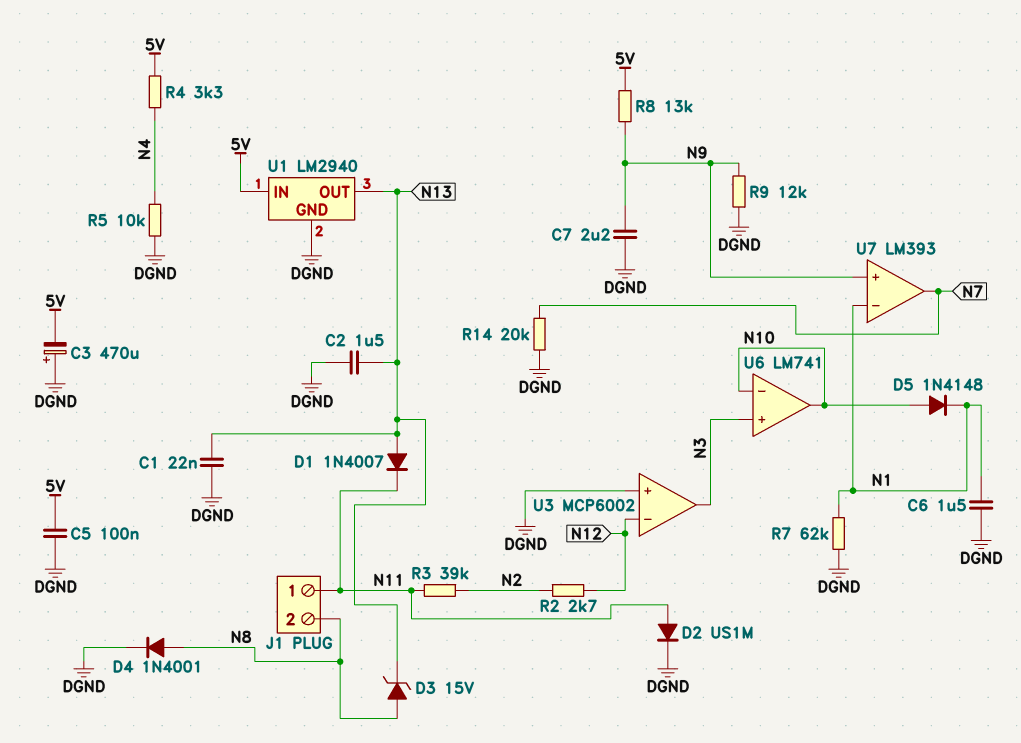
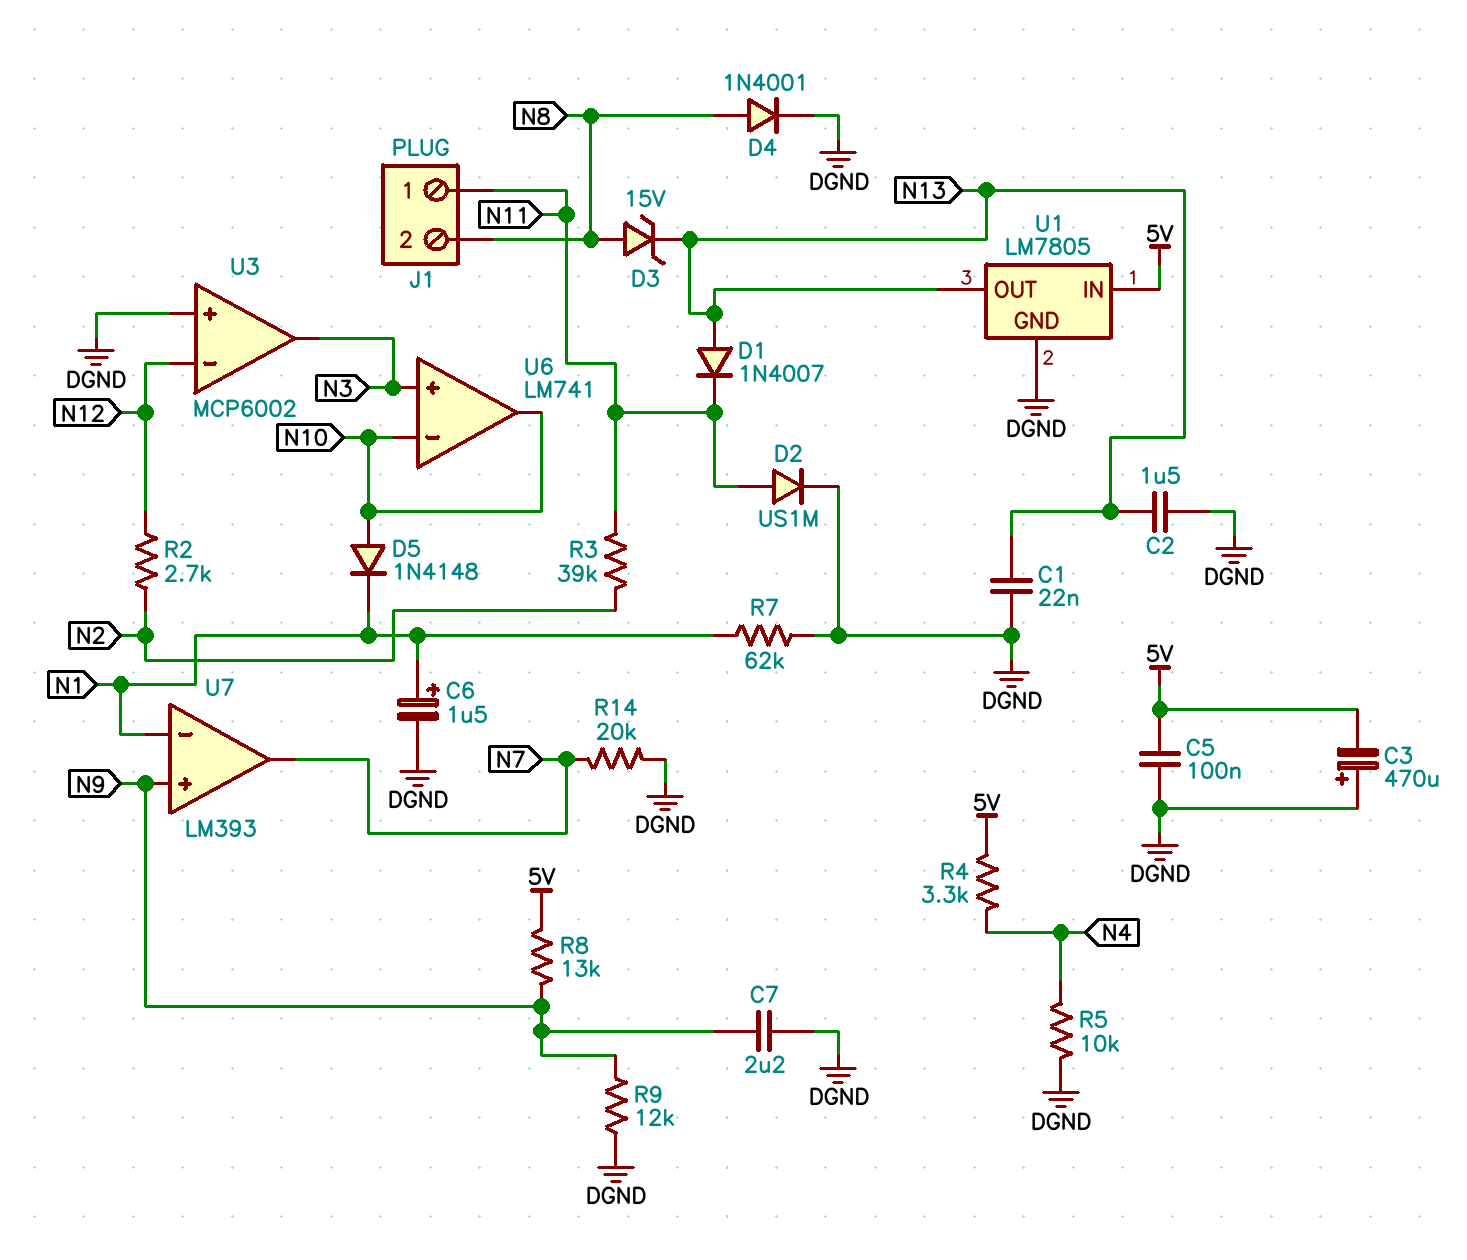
C6: 1.5uF (DGND, N1) -> 1.5uF (plus N1, minus DGND)
U1: LM2940 -> LM7805

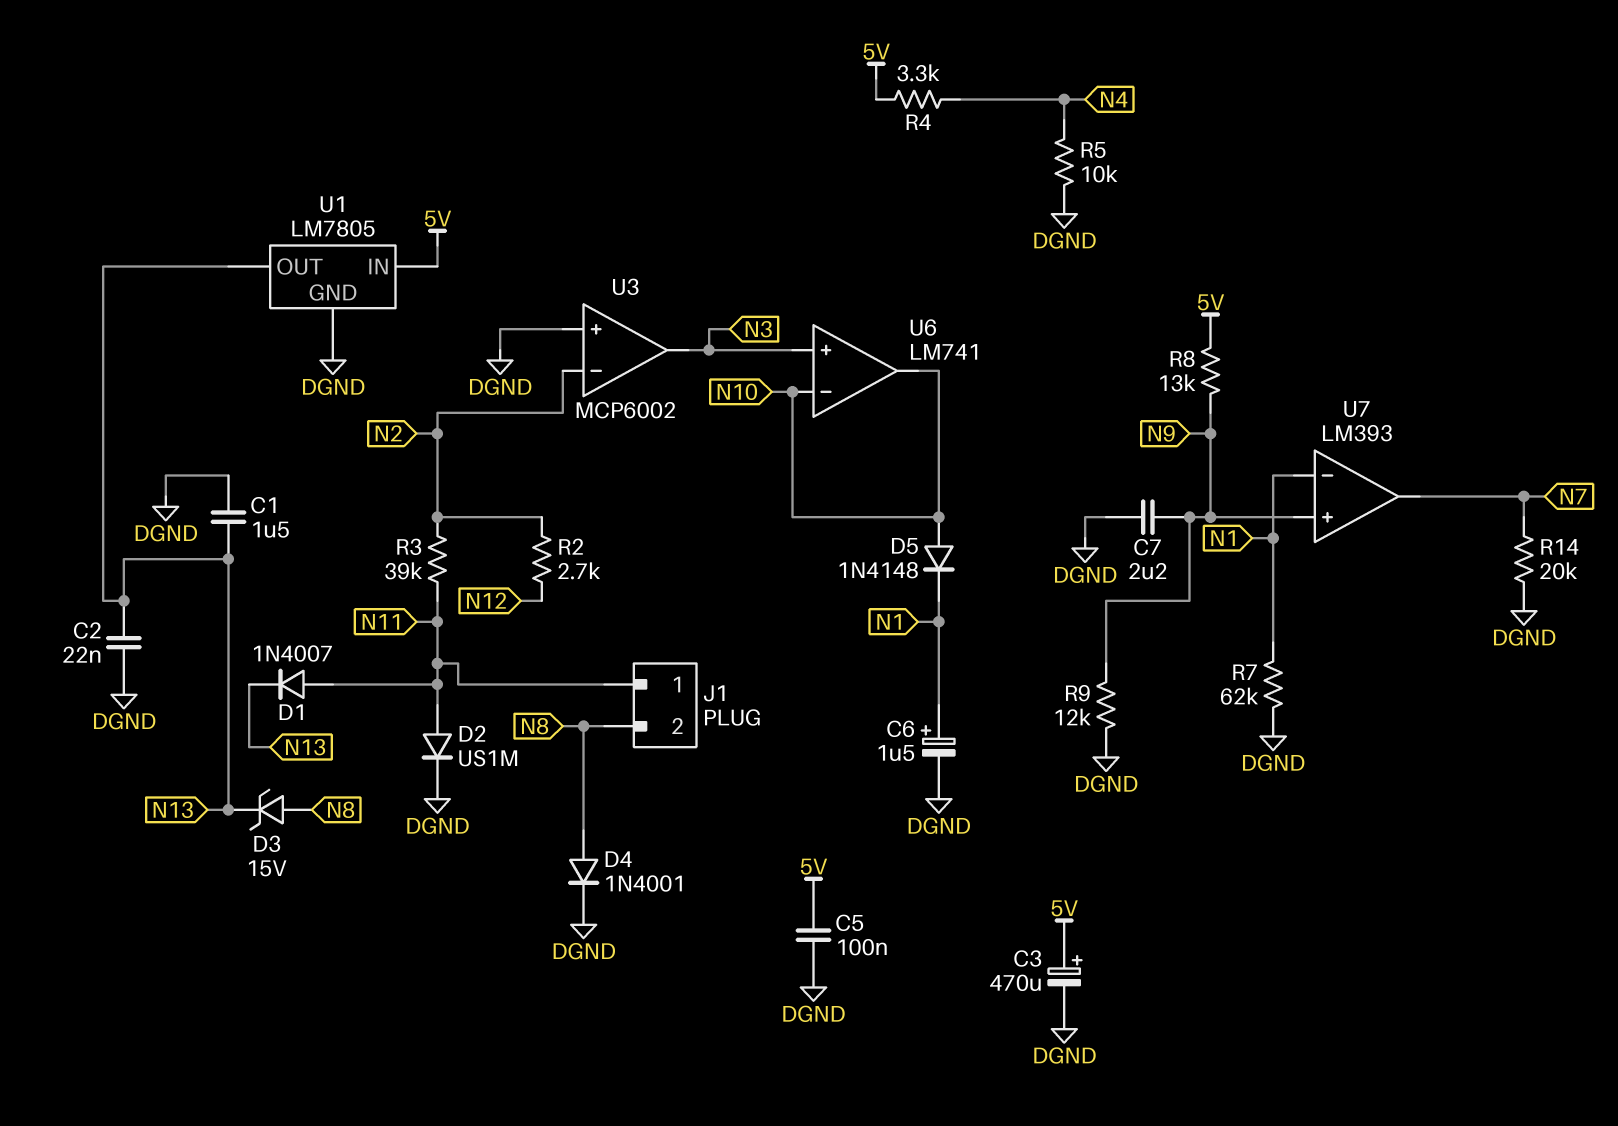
C1: 22nF (DGND, N13) -> 1.5uF (DGND, N13)
C2: 1.5uF (DGND, N13) -> 22nF (DGND, N13)
C3: 470uF (plus DGND, minus 5V) -> 470uF (plus 5V, minus DGND)
D1: diode 1N4007 (A N13, K N11) -> diode 1N4007 (A N11, K N13)
U3 pin in-: N12 -> N2

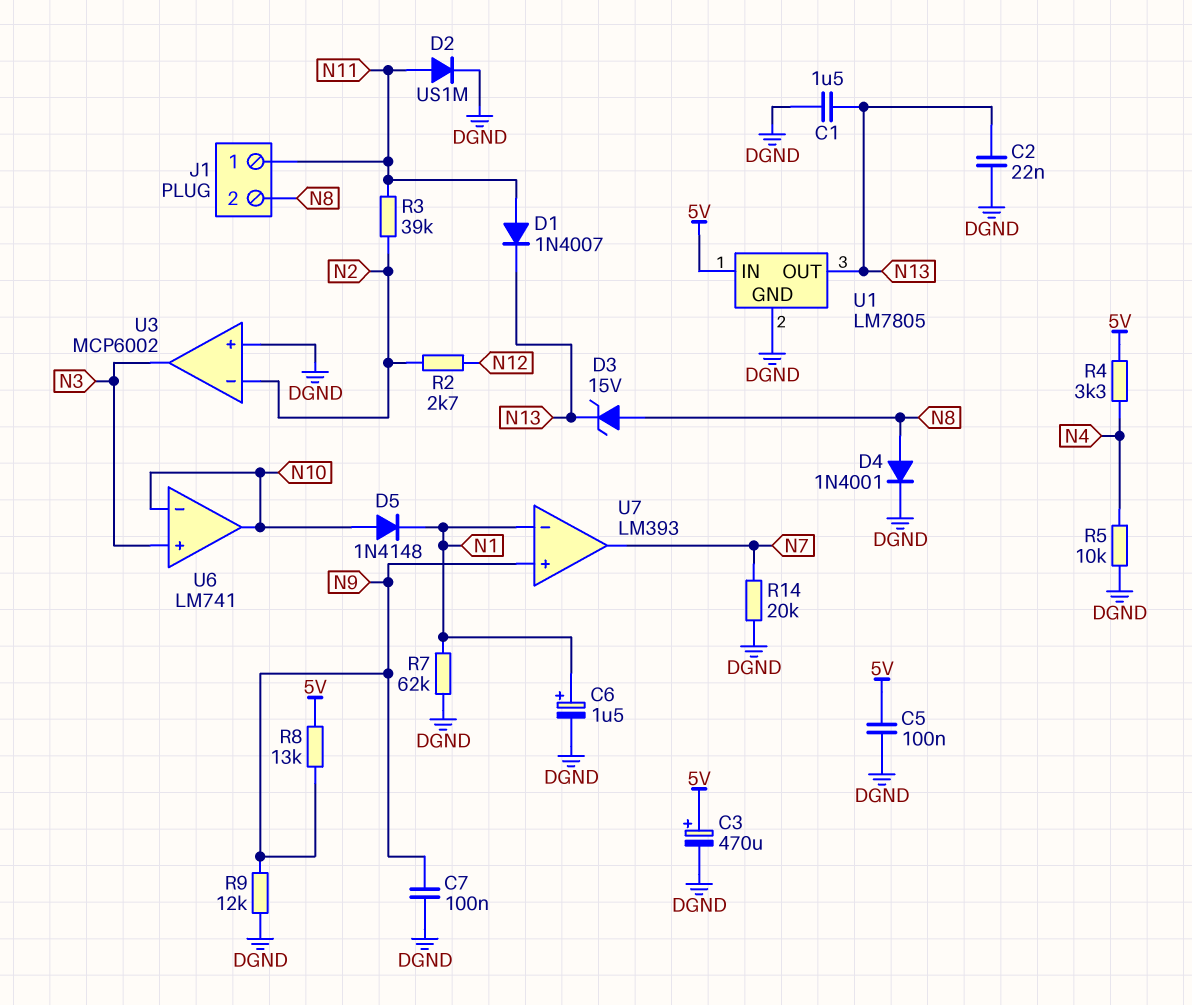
C7: 2.2uF (DGND, N9) -> 100nF (DGND, N9)

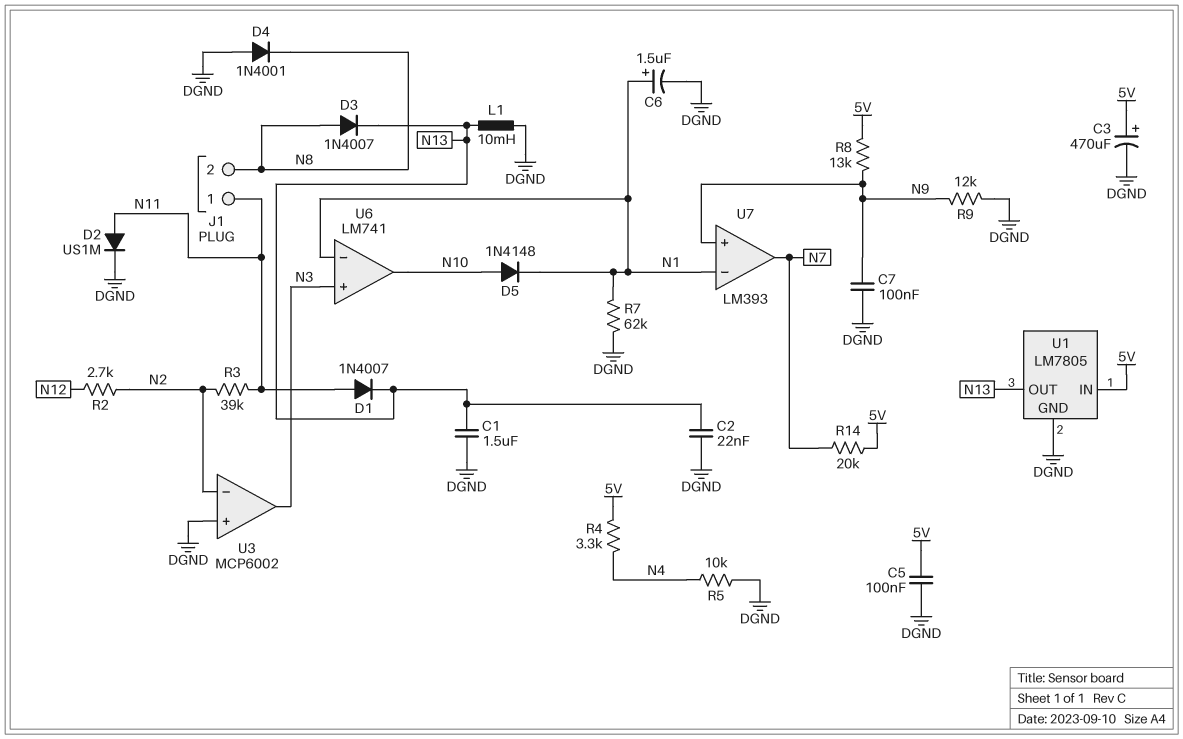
D3: zener 15V (A N8, K N13) -> diode 1N4007 (A N8, K N13)
D4: diode 1N4001 (A N8, K DGND) -> diode 1N4001 (A DGND, K N8)
L1: none -> 10mH (DGND, N13)
R14: 20k (DGND, N7) -> 20k (5V, N7)
U6 pin in-: N10 -> N1

